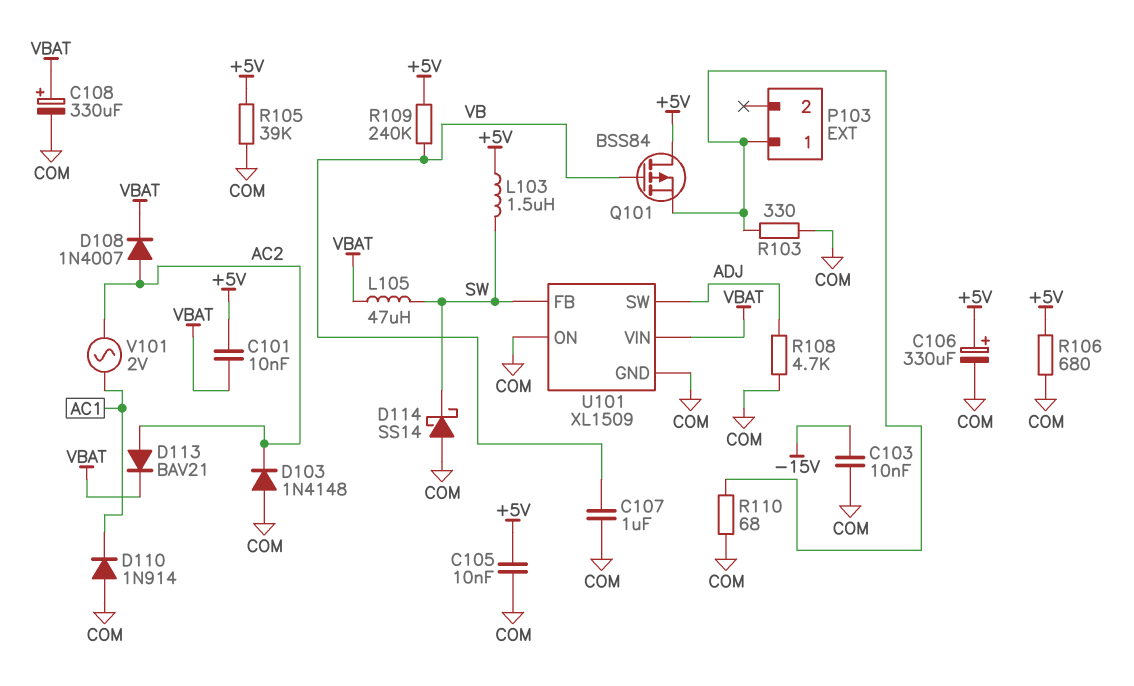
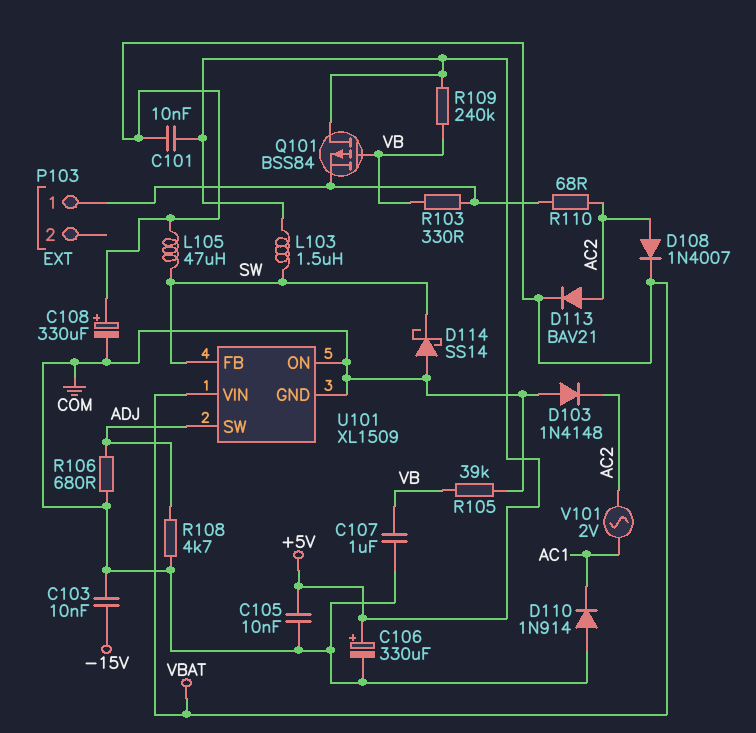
R103: 330 (COM, P103/1) -> 330 (P103/1, VB)
R105: 39k (+5V, COM) -> 39k (COM, VB)
R106: 680 (+5V, COM) -> 680 (ADJ, COM)
R110: 68 (COM, P103/1) -> 68 (AC2, P103/1)

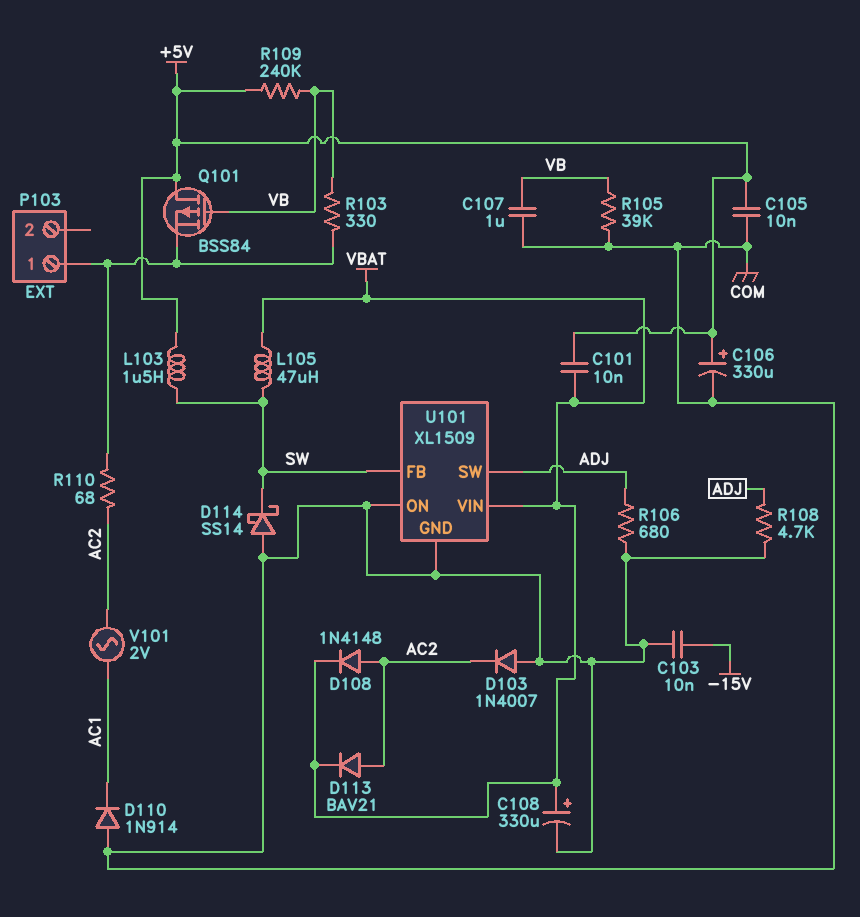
D103: diode 1N4148 (A COM, K AC2) -> diode 1N4007 (A COM, K AC2)
D108: diode 1N4007 (A AC2, K VBAT) -> diode 1N4148 (A AC2, K VBAT)

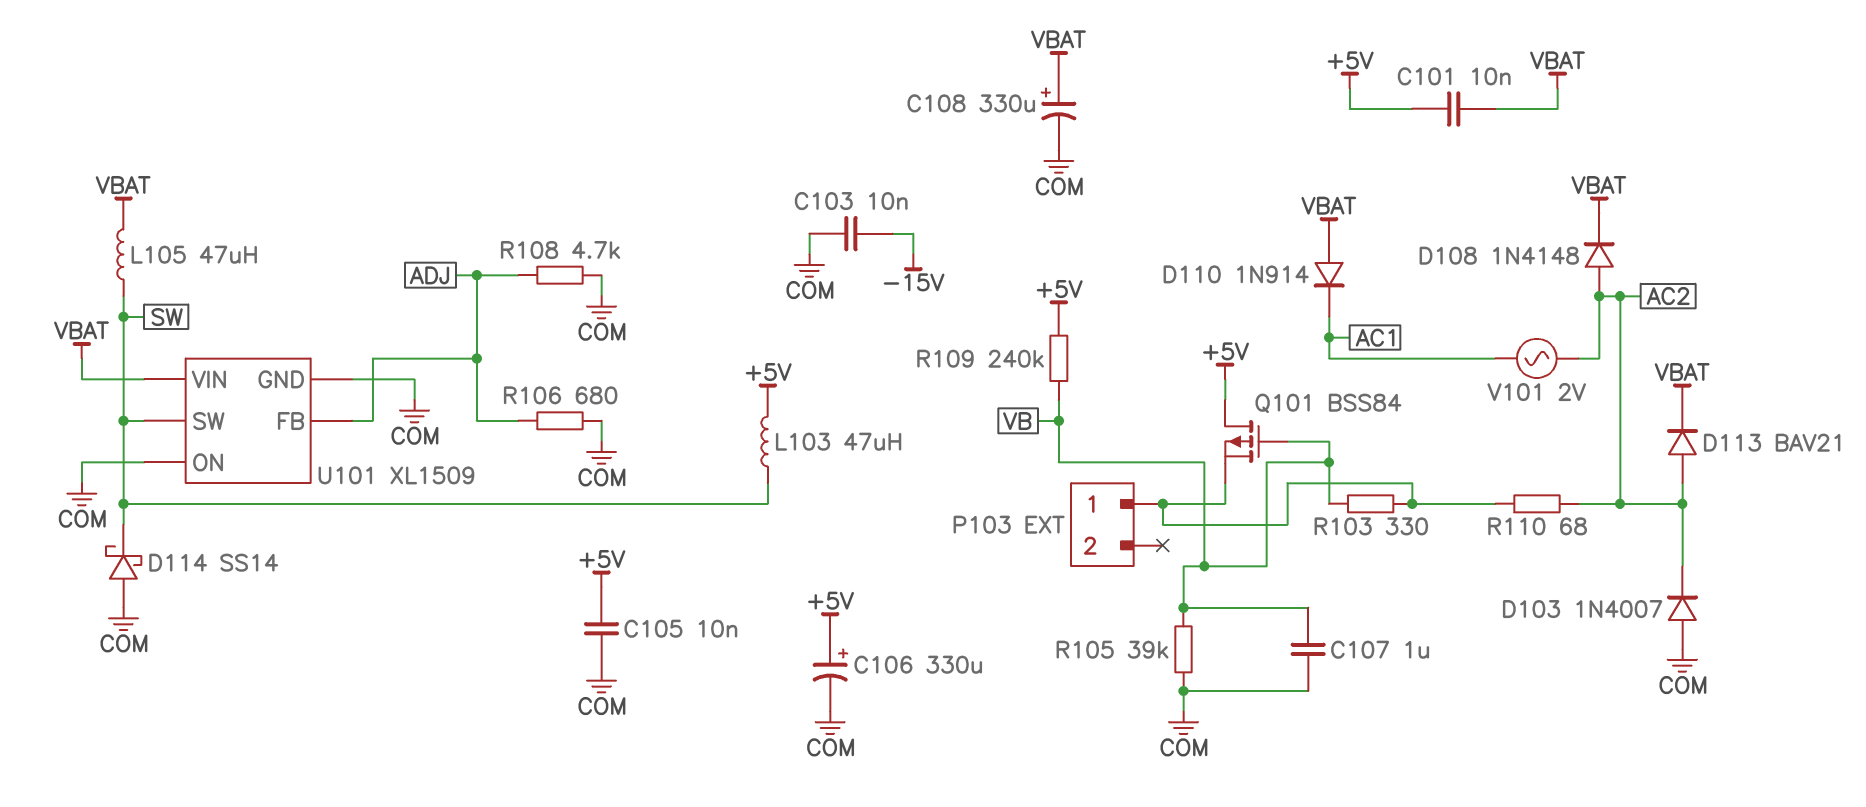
D110: diode 1N914 (A COM, K AC1) -> diode 1N914 (A VBAT, K AC1)
L103: 1.5uH (+5V, SW) -> 47uH (+5V, SW)
U101 pin FB: SW -> ADJ
U101 pin SW: ADJ -> SW

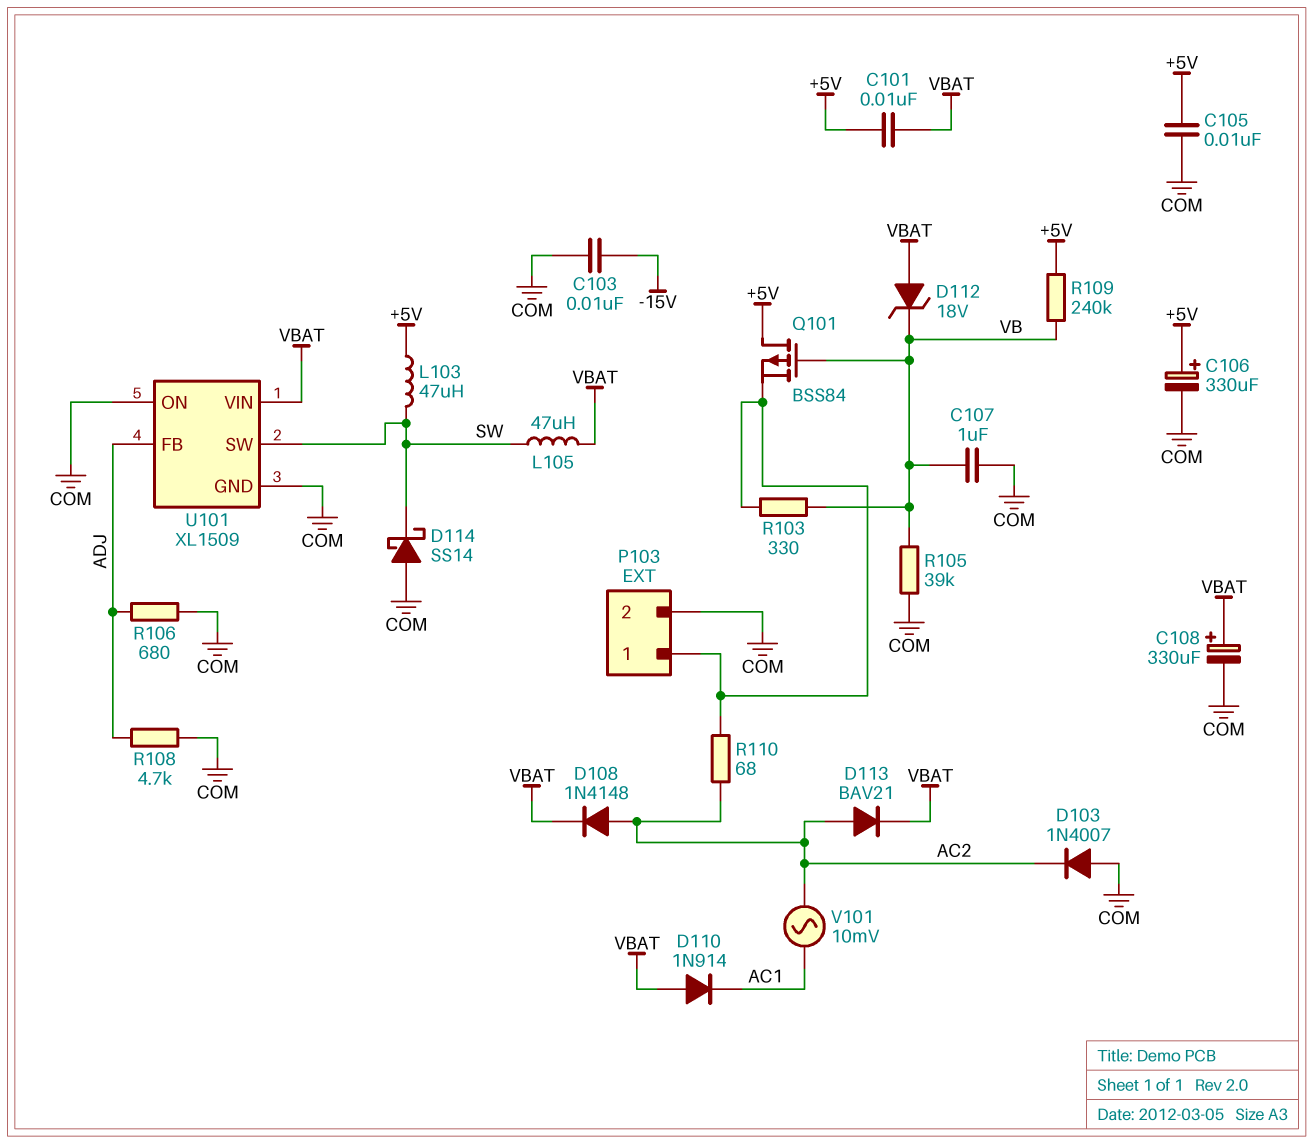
D112: none -> zener 18V (A VBAT, K VB)
P103 pin 2: none -> COM
V101: AC 2V (AC1, AC2) -> AC 10mV (AC1, AC2)

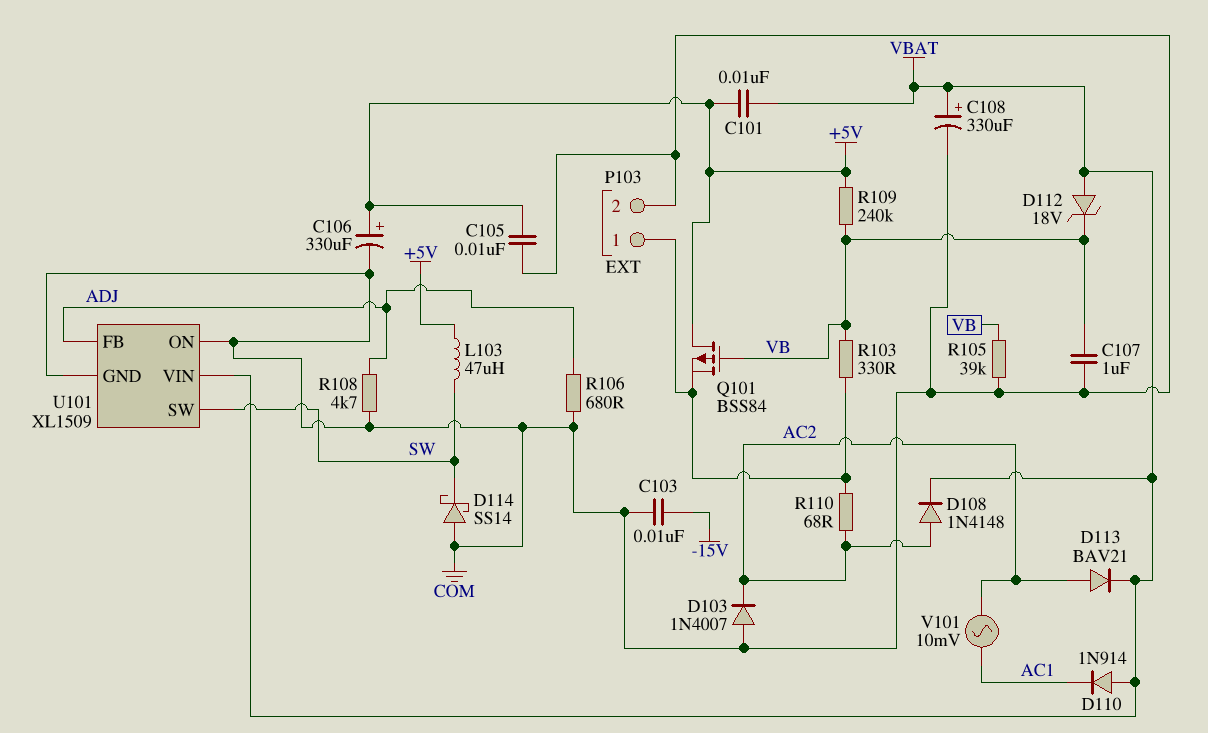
L105: 47uH (SW, VBAT) -> none

